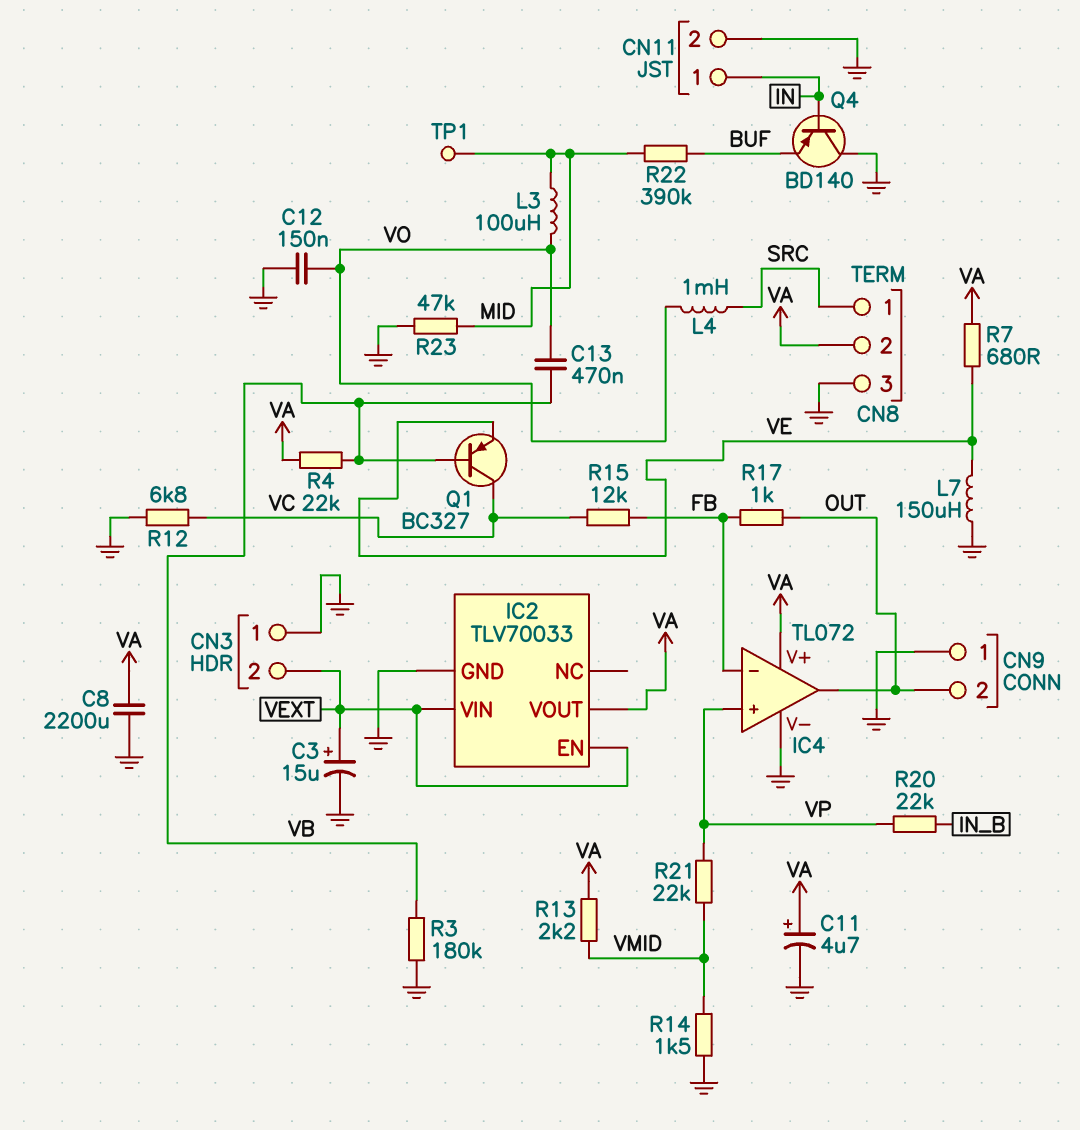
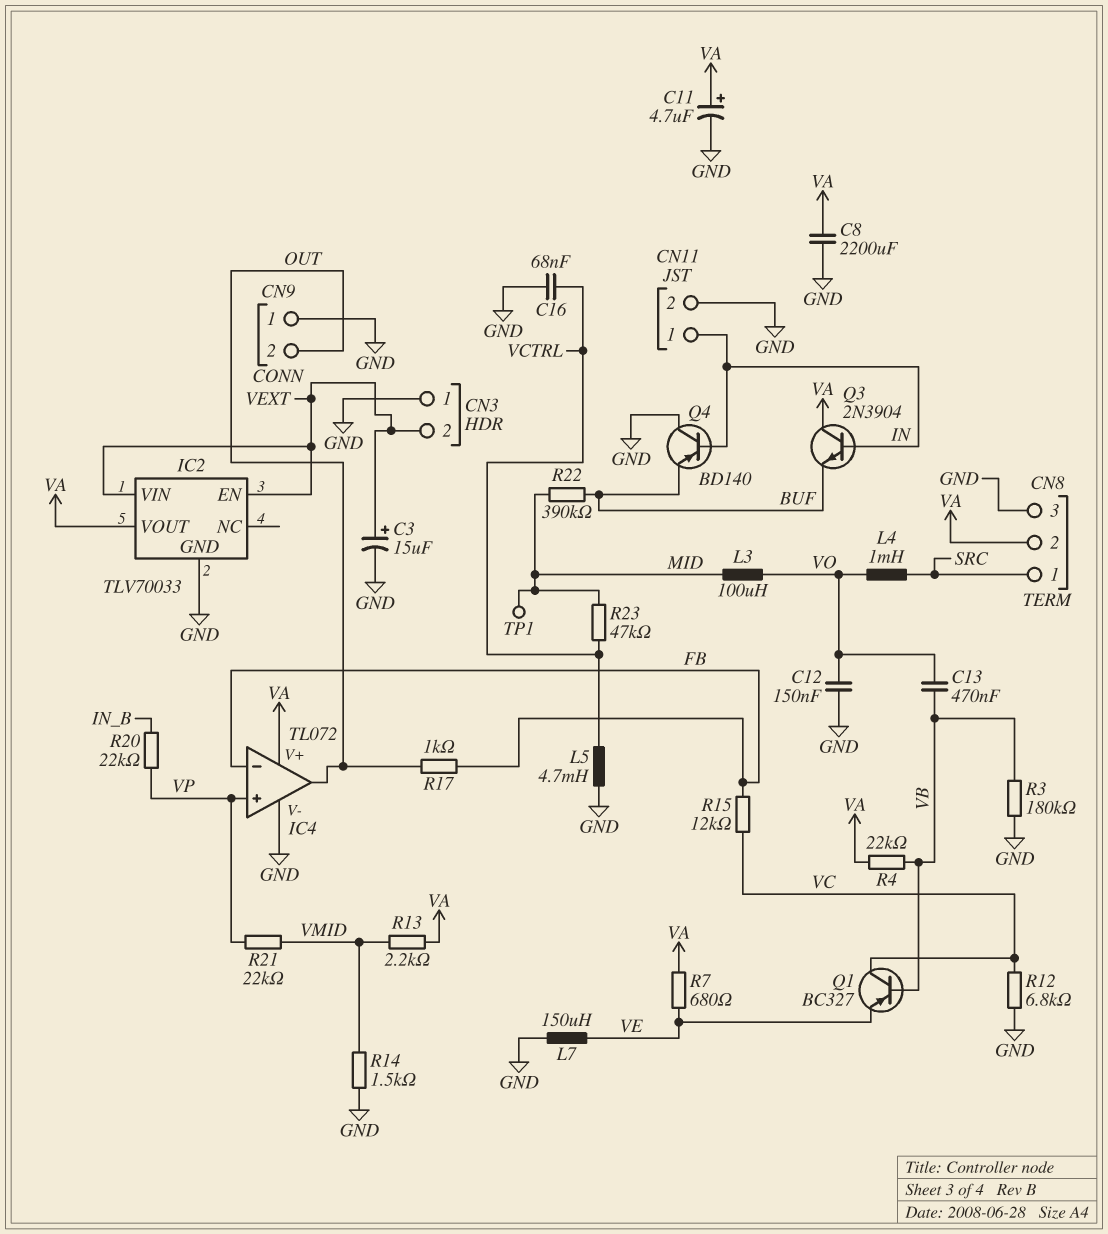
C16: none -> 68nF (GND, VCTRL)
L5: none -> 4.7mH (GND, VCTRL)
Q3: none -> NPN 2N3904 (B IN, C VA, E BUF)
R23: 47k (GND, MID) -> 47k (MID, VCTRL)

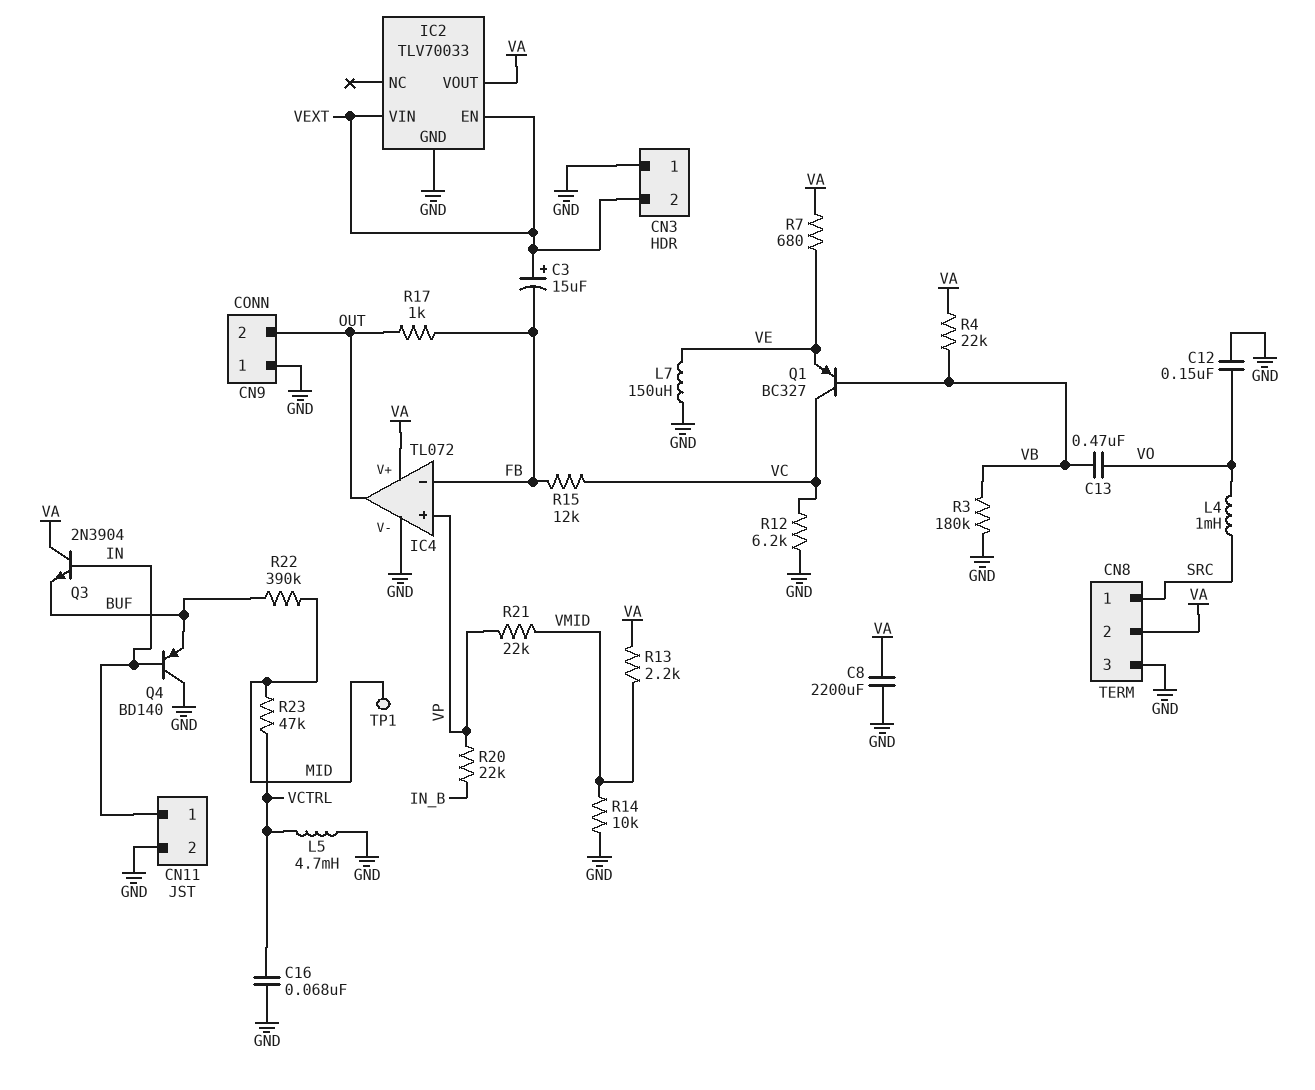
C3: 15uF (plus VEXT, minus GND) -> 15uF (plus VEXT, minus FB)
C11: 4.7uF (plus VA, minus GND) -> none
L3: 100uH (MID, VO) -> none
R12: 6.8k (GND, VC) -> 6.2k (GND, VC)
R14: 1.5k (GND, VMID) -> 10k (GND, VMID)

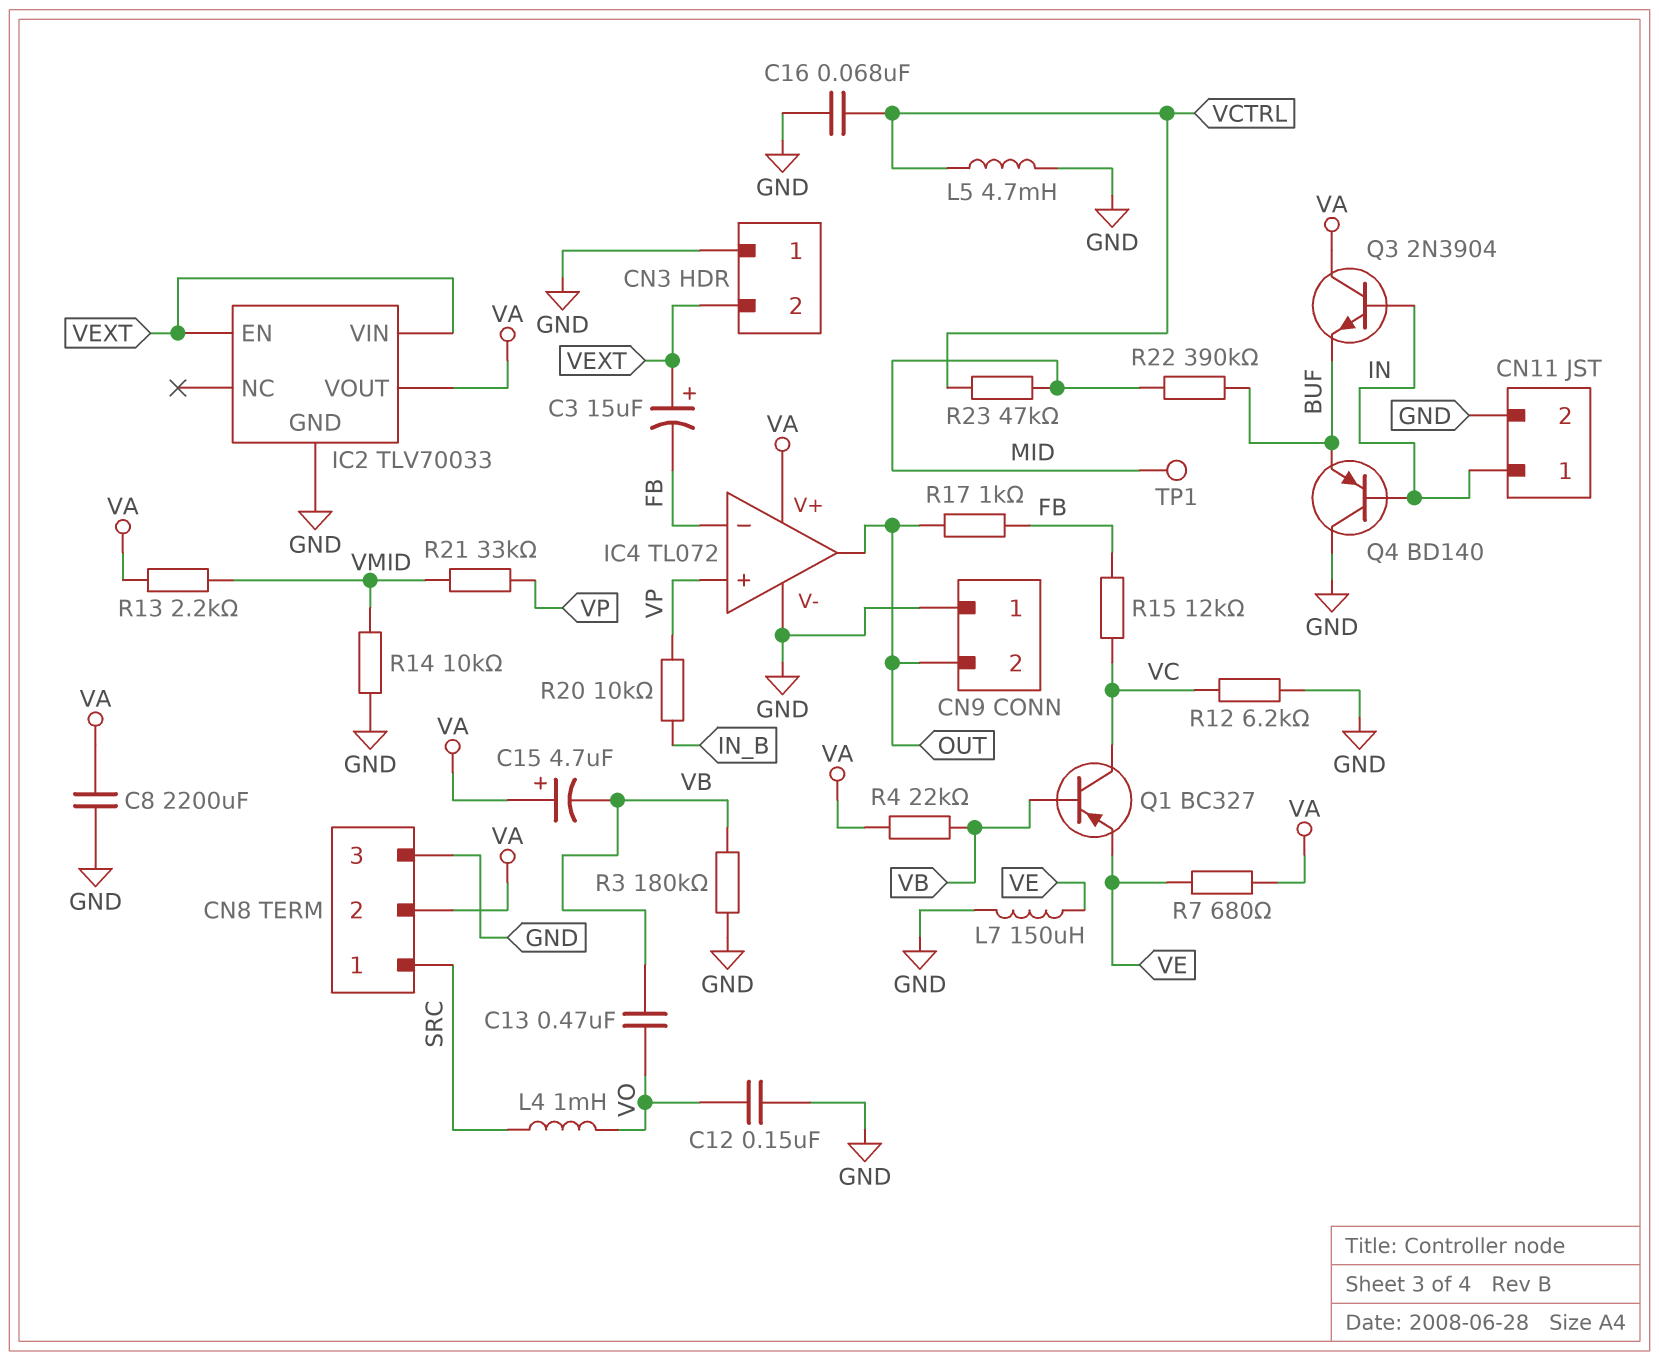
C15: none -> 4.7uF (plus VA, minus VB)
R20: 22k (IN_B, VP) -> 10k (IN_B, VP)
R21: 22k (VMID, VP) -> 33k (VMID, VP)

